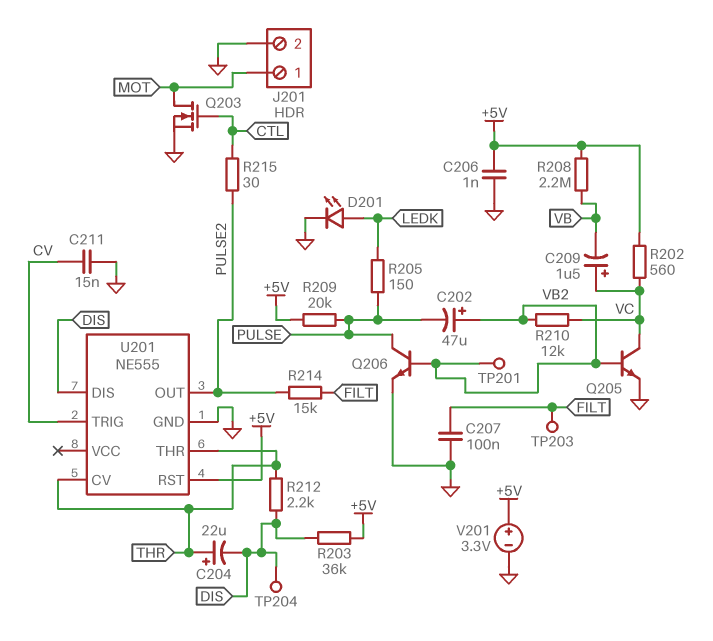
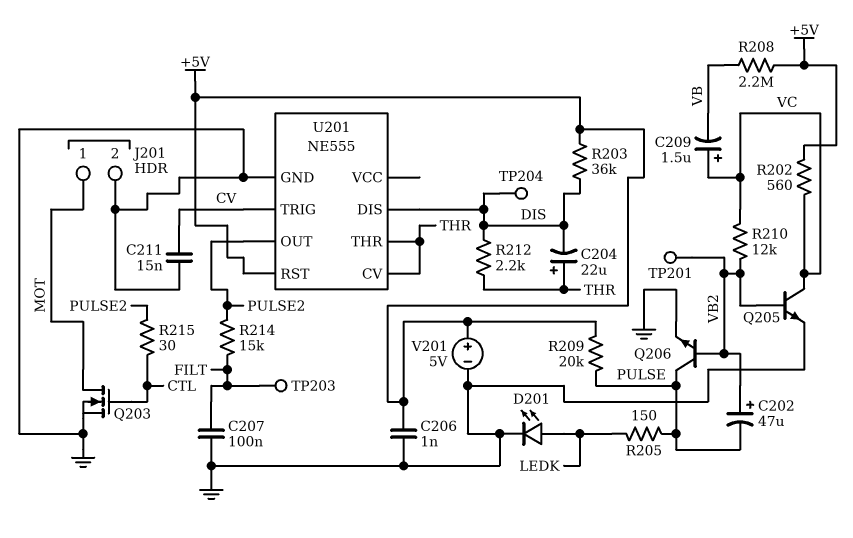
V201: 3.3V (plus +5V, minus GND) -> 5V (plus +5V, minus GND)

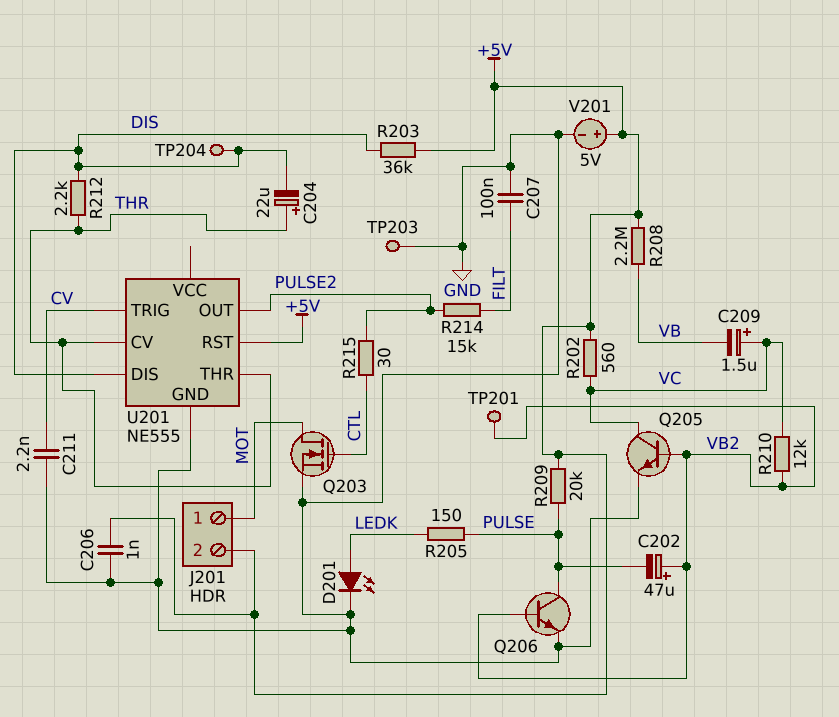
C211: 15nF (CV, GND) -> 2.2nF (CV, GND)
J201 pin 2: GND -> +5V
TP203: test point (FILT) -> test point (GND)

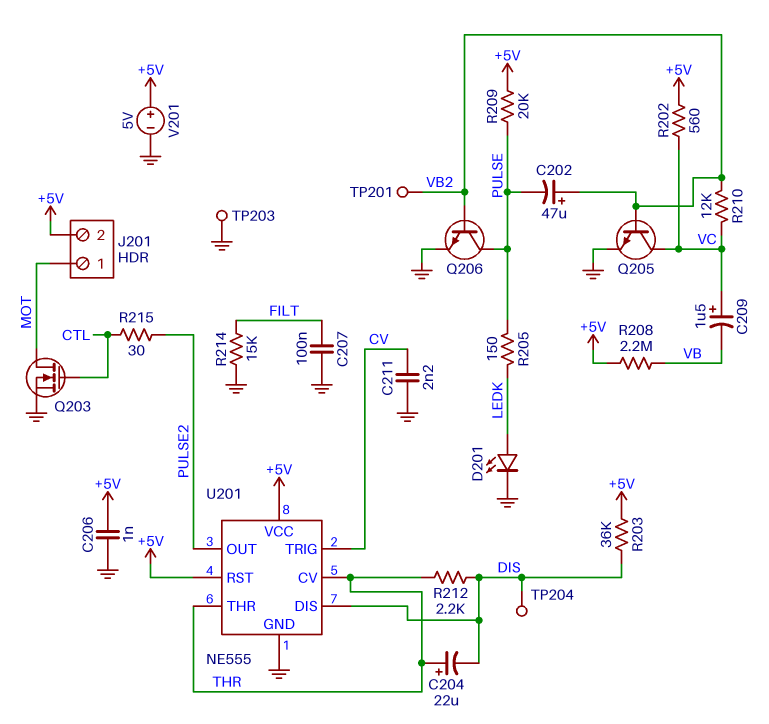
R214: 15k (FILT, PULSE2) -> 15k (FILT, GND)
U201 pin VCC: none -> +5V

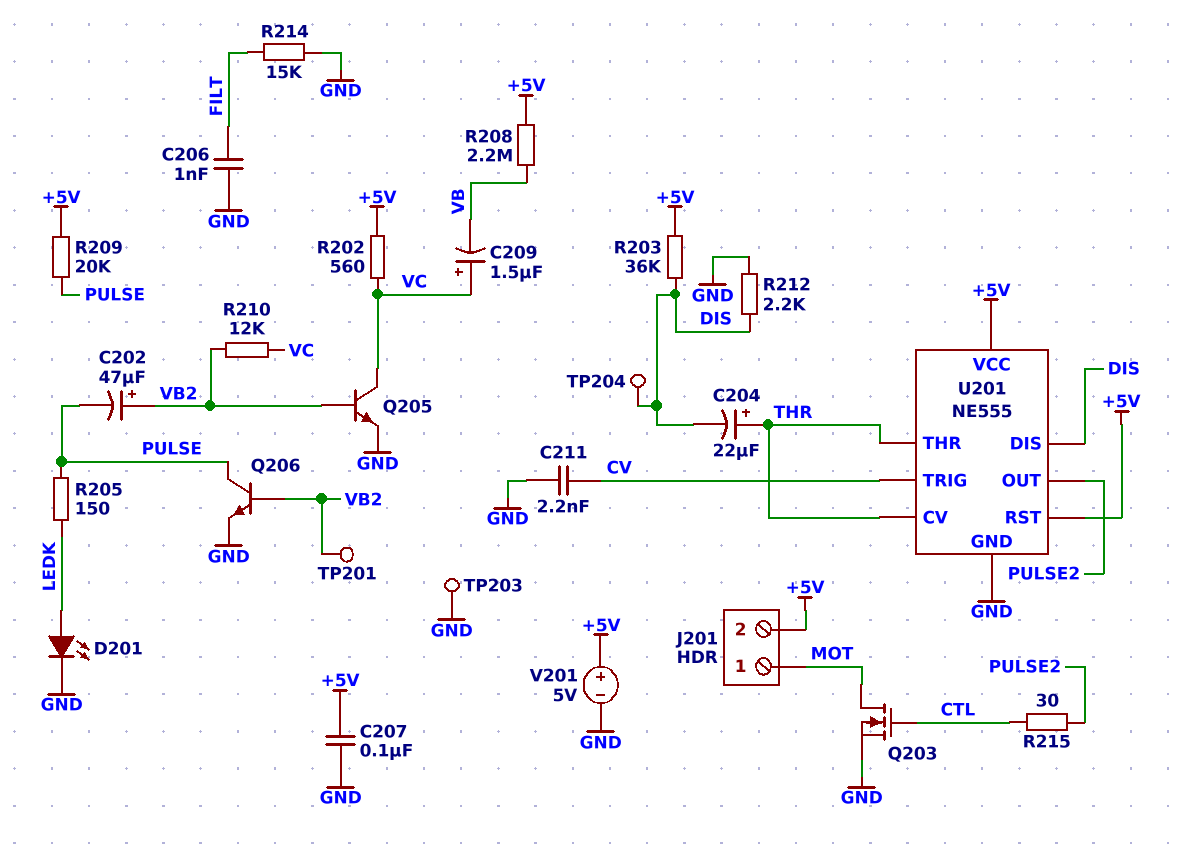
C206: 1nF (+5V, GND) -> 1nF (FILT, GND)
C207: 100nF (FILT, GND) -> 100nF (+5V, GND)
R212: 2.2k (DIS, THR) -> 2.2k (DIS, GND)

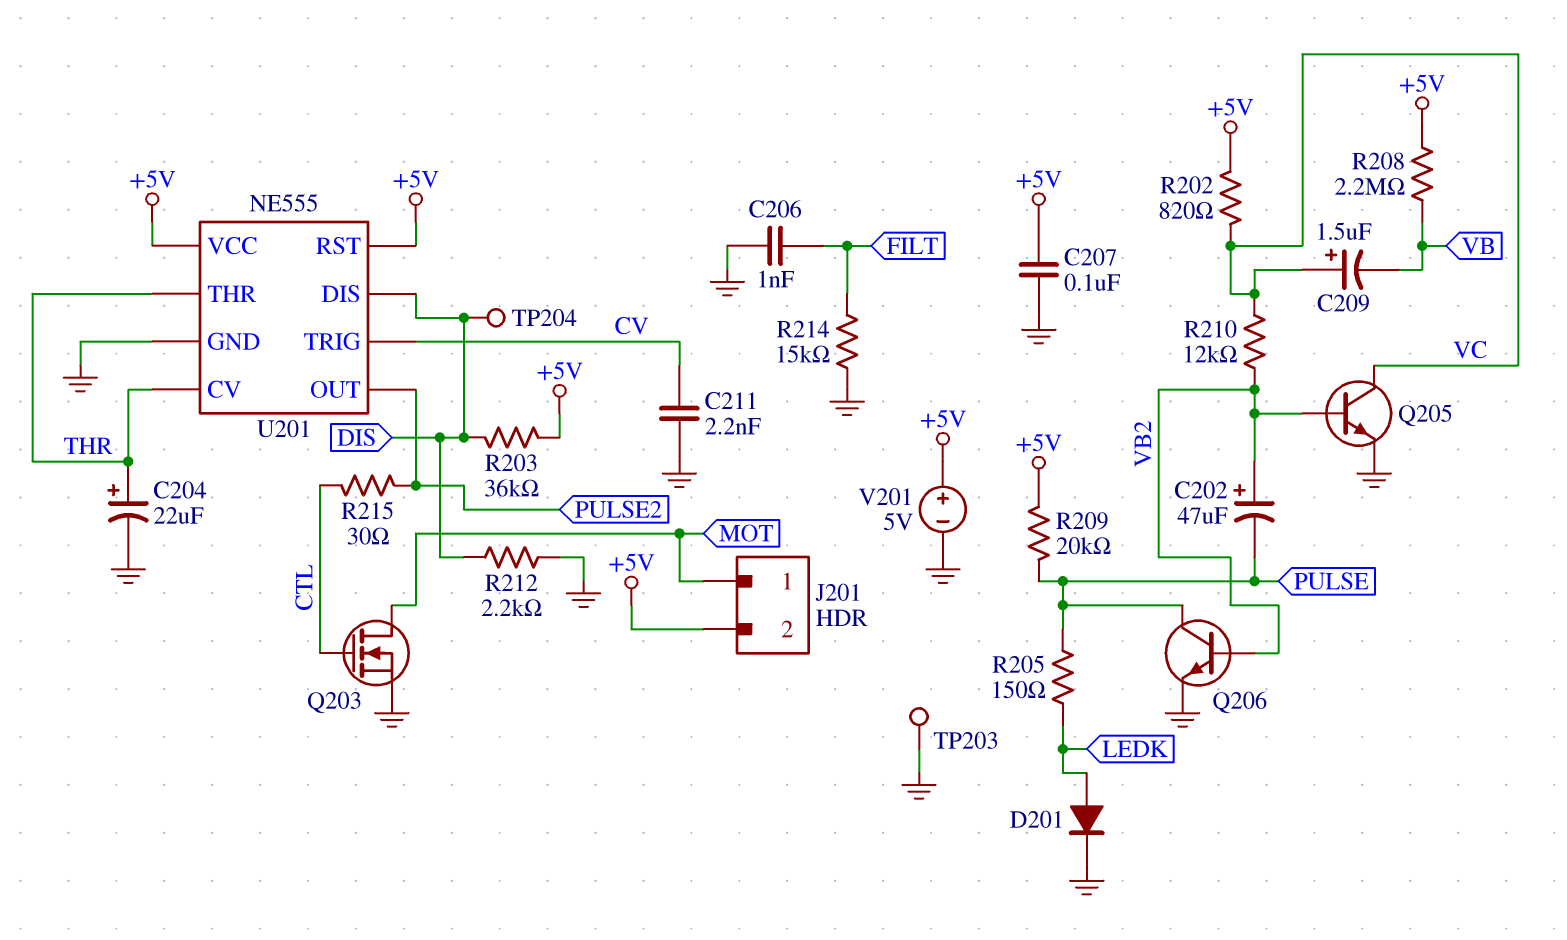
C204: 22uF (plus THR, minus DIS) -> 22uF (plus THR, minus GND)
D201: LED (A LEDK, K GND) -> diode (A LEDK, K GND)
R202: 560 (+5V, VC) -> 820 (+5V, VC)
TP201: test point (VB2) -> none

